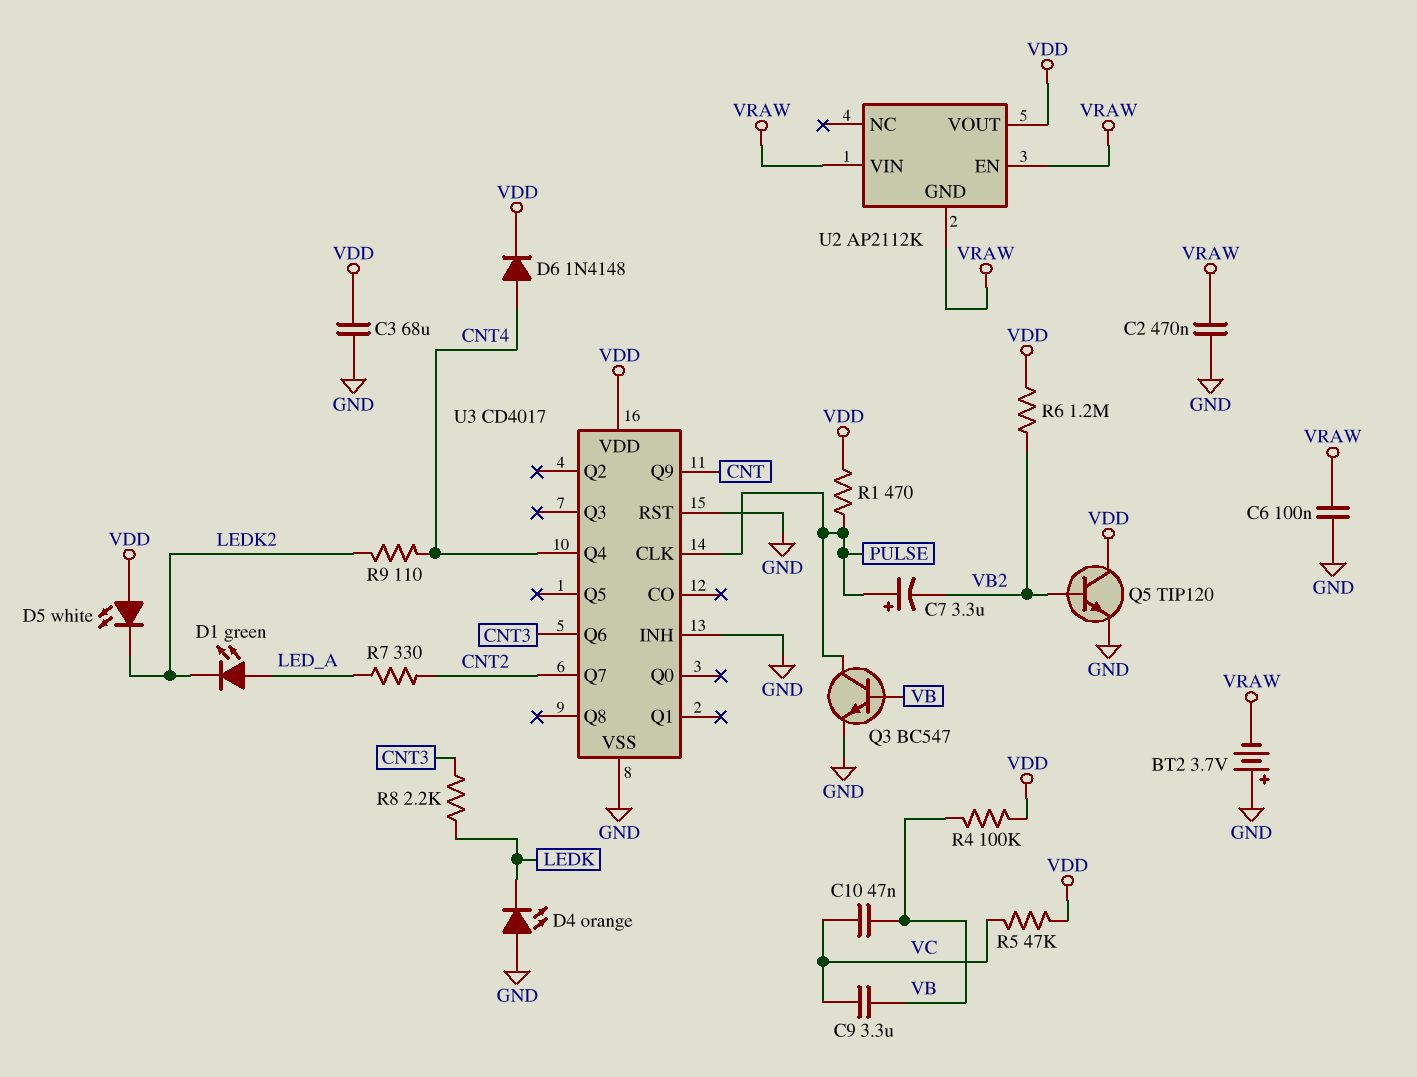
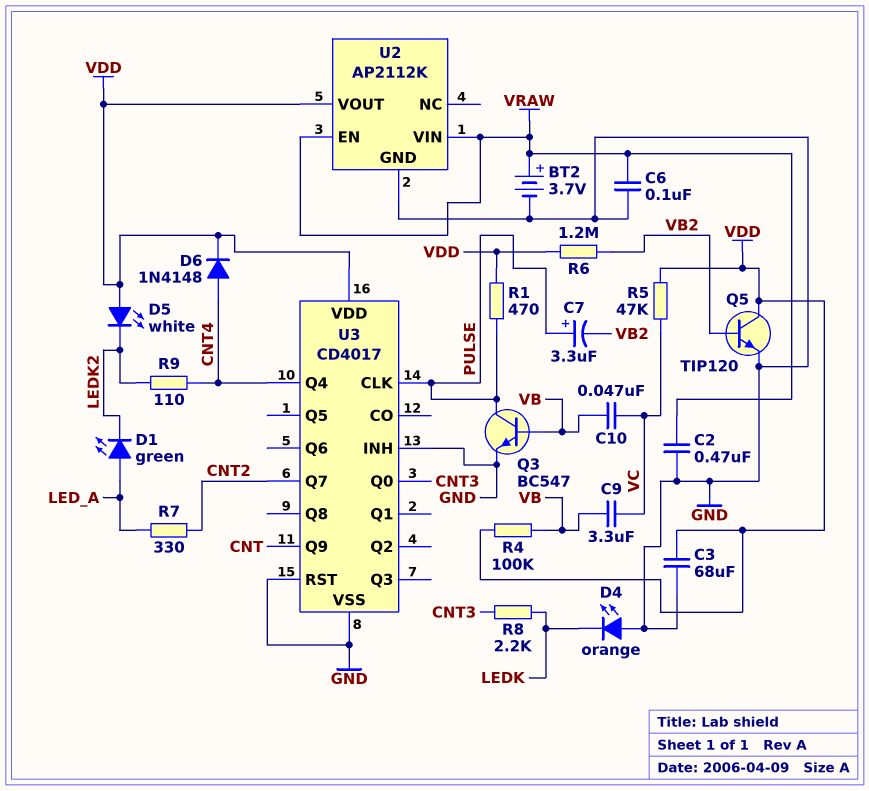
BT2: 3.7V (plus GND, minus VRAW) -> 3.7V (plus VRAW, minus GND)
U2 pin GND: VRAW -> GND
U3 pin Q0: none -> CNT3
U3 pin Q6: CNT3 -> none

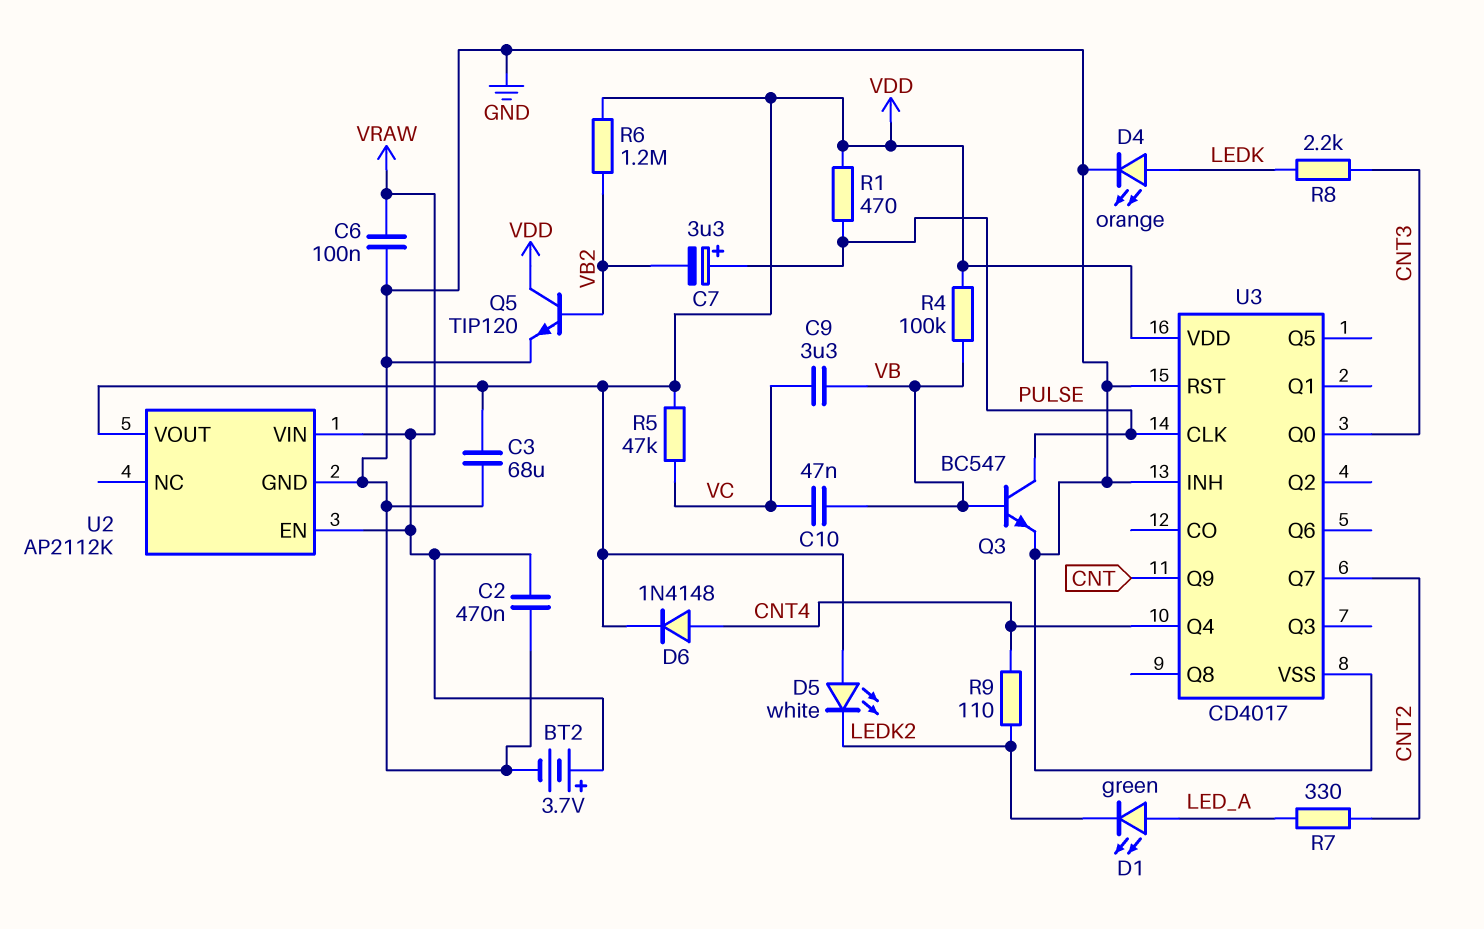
D4: LED orange (A GND, K LEDK) -> LED orange (A LEDK, K GND)

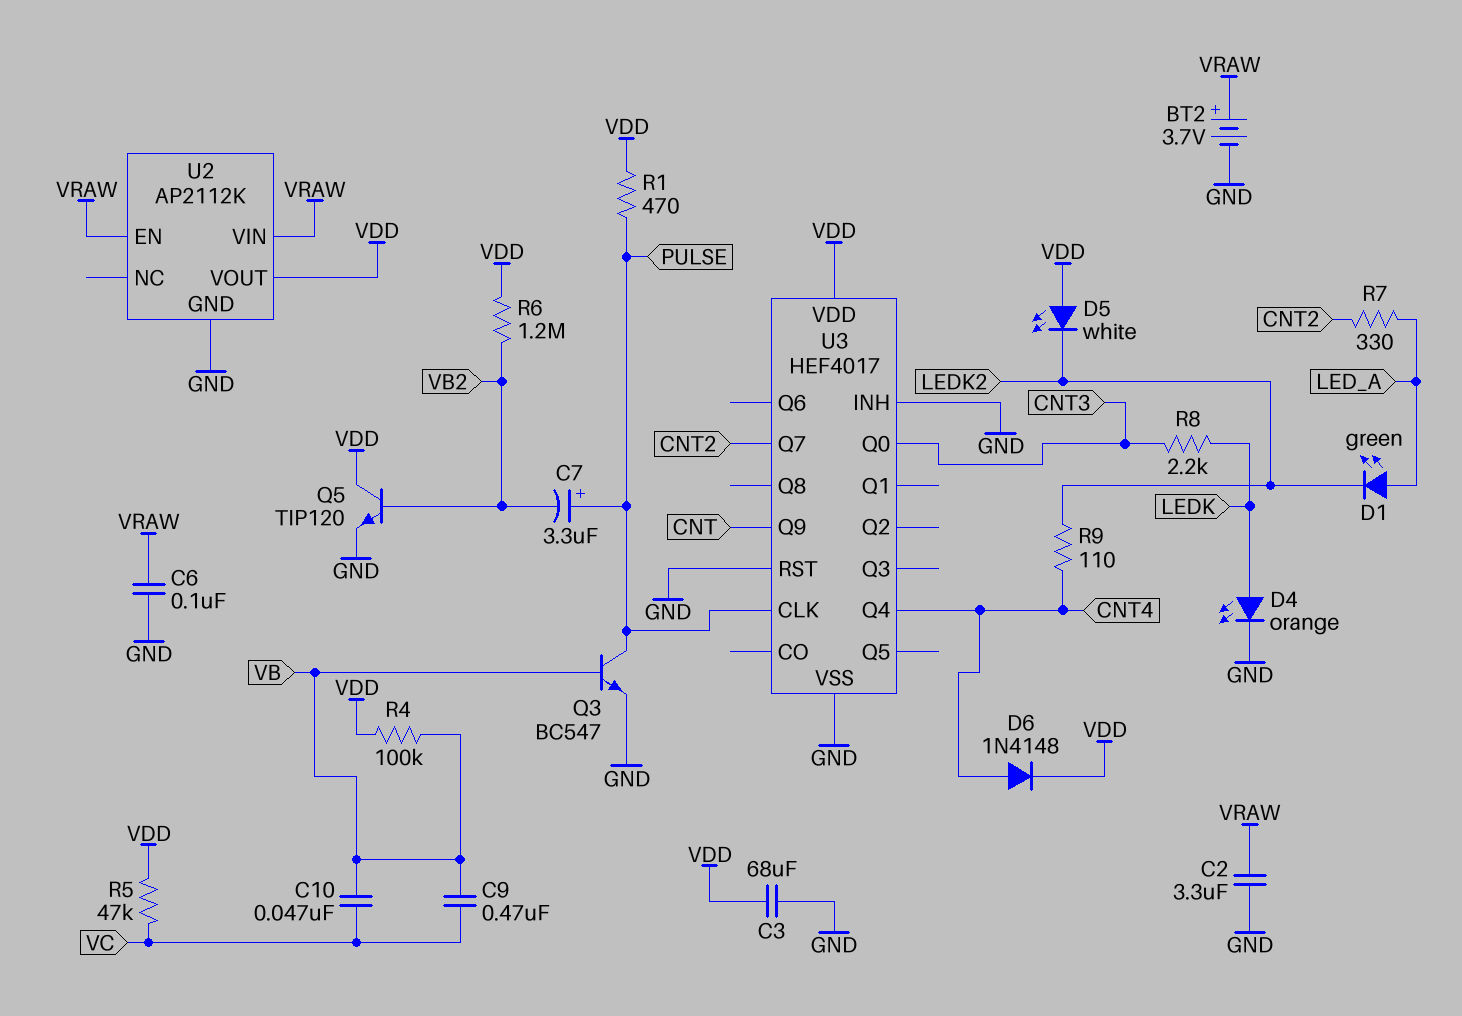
C2: 470nF (GND, VRAW) -> 3.3uF (GND, VRAW)
C9: 3.3uF (VB, VC) -> 470nF (VB, VC)
U3: CD4017 -> HEF4017

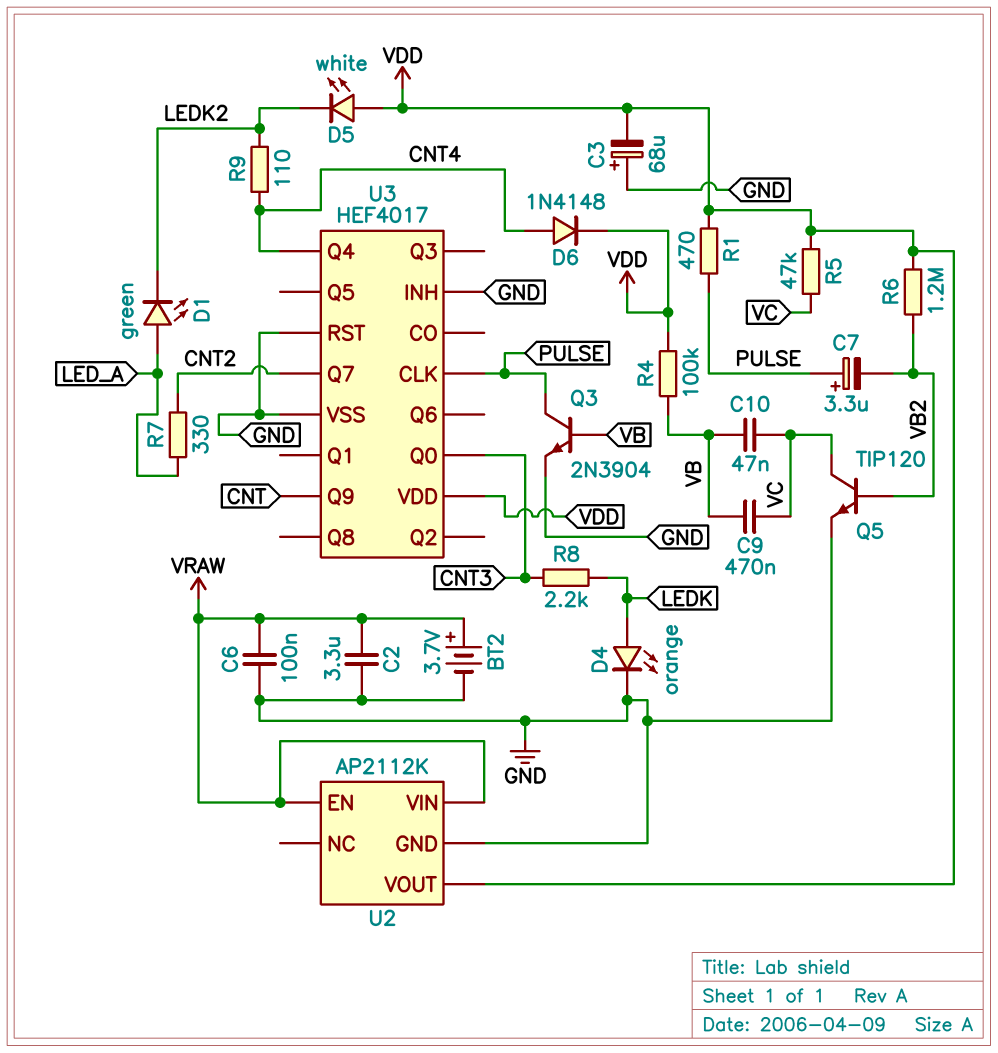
C3: 68uF (GND, VDD) -> 68uF (plus GND, minus VDD)
Q3: NPN BC547 (B VB, C PULSE, E GND) -> NPN 2N3904 (B VB, C PULSE, E GND)
Q5: NPN TIP120 (B VB2, C VDD, E GND) -> NPN TIP120 (B VB2, C VC, E GND)

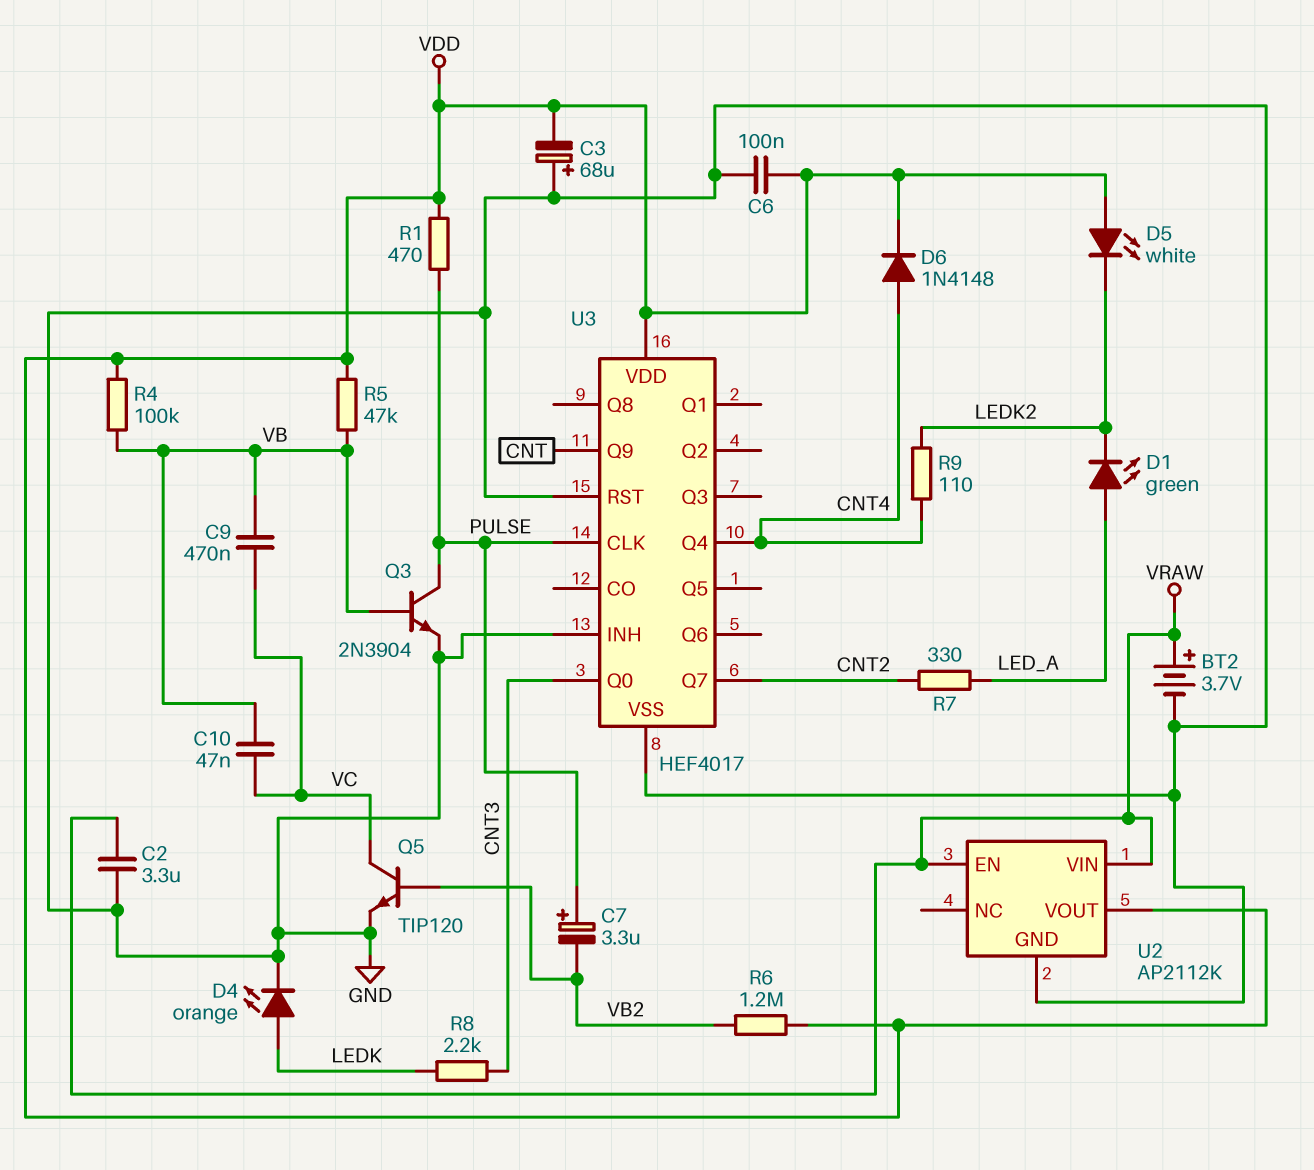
C6: 100nF (GND, VRAW) -> 100nF (GND, VDD)
R5: 47k (VC, VDD) -> 47k (VB, VDD)

